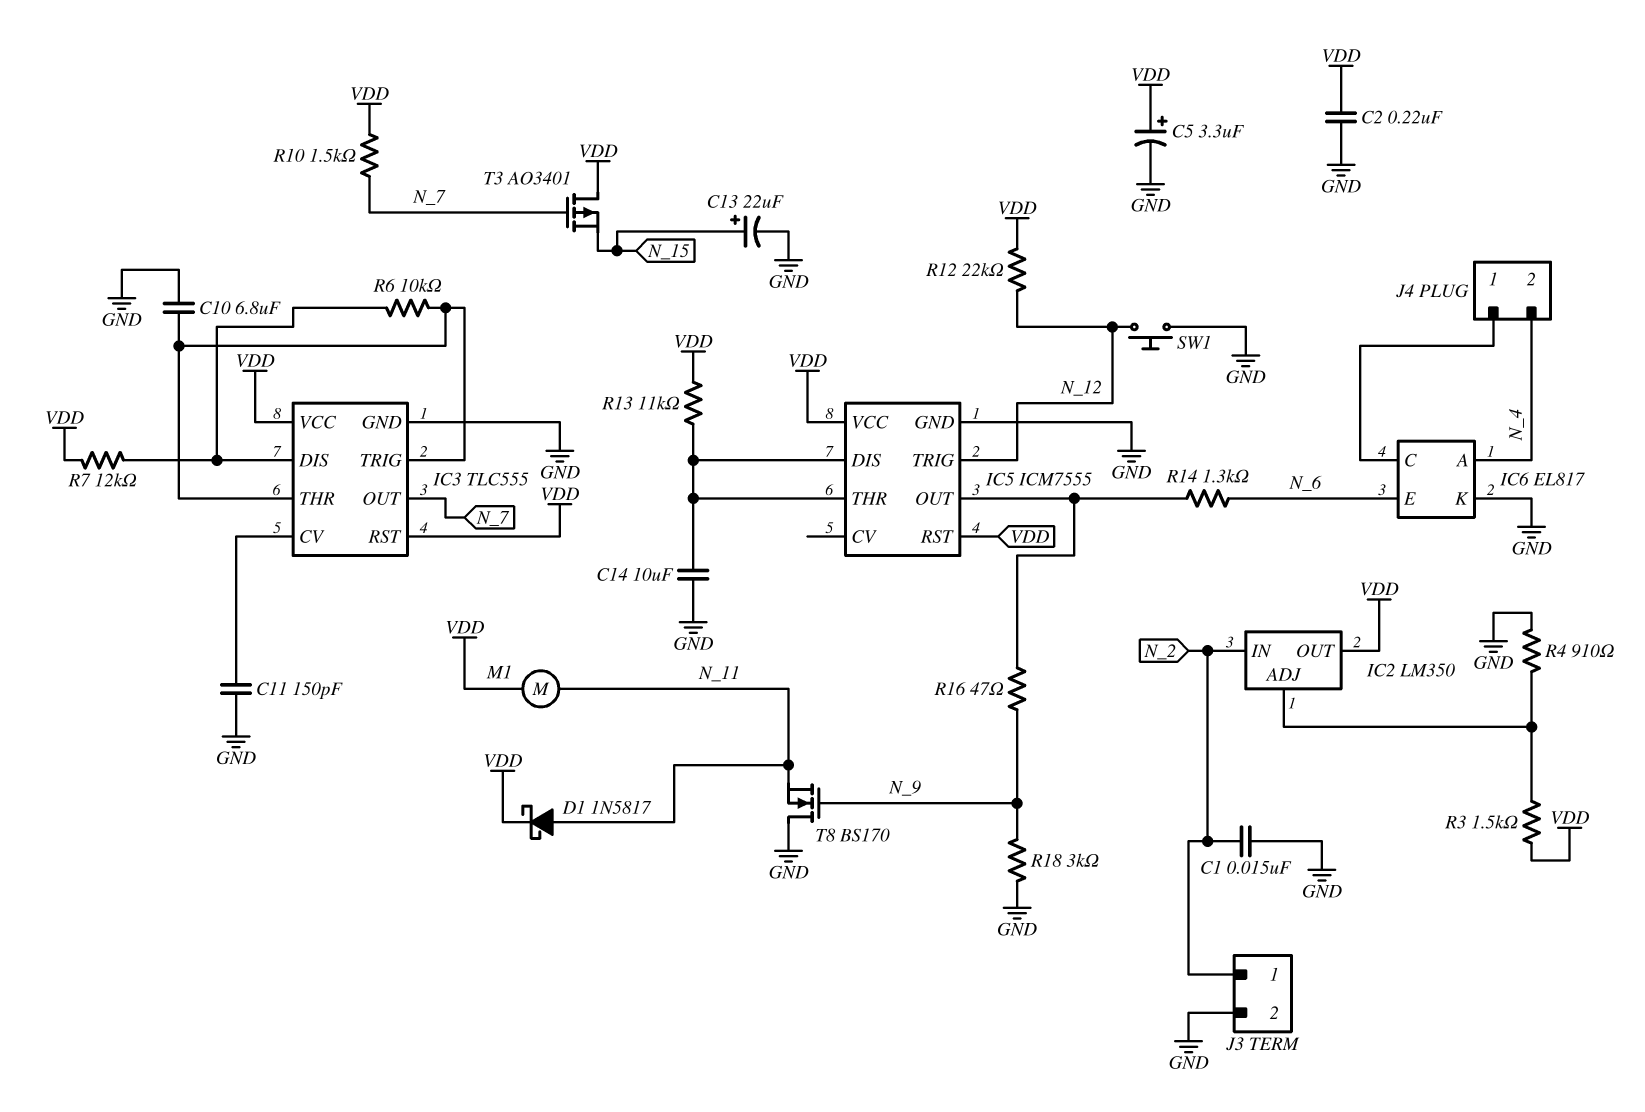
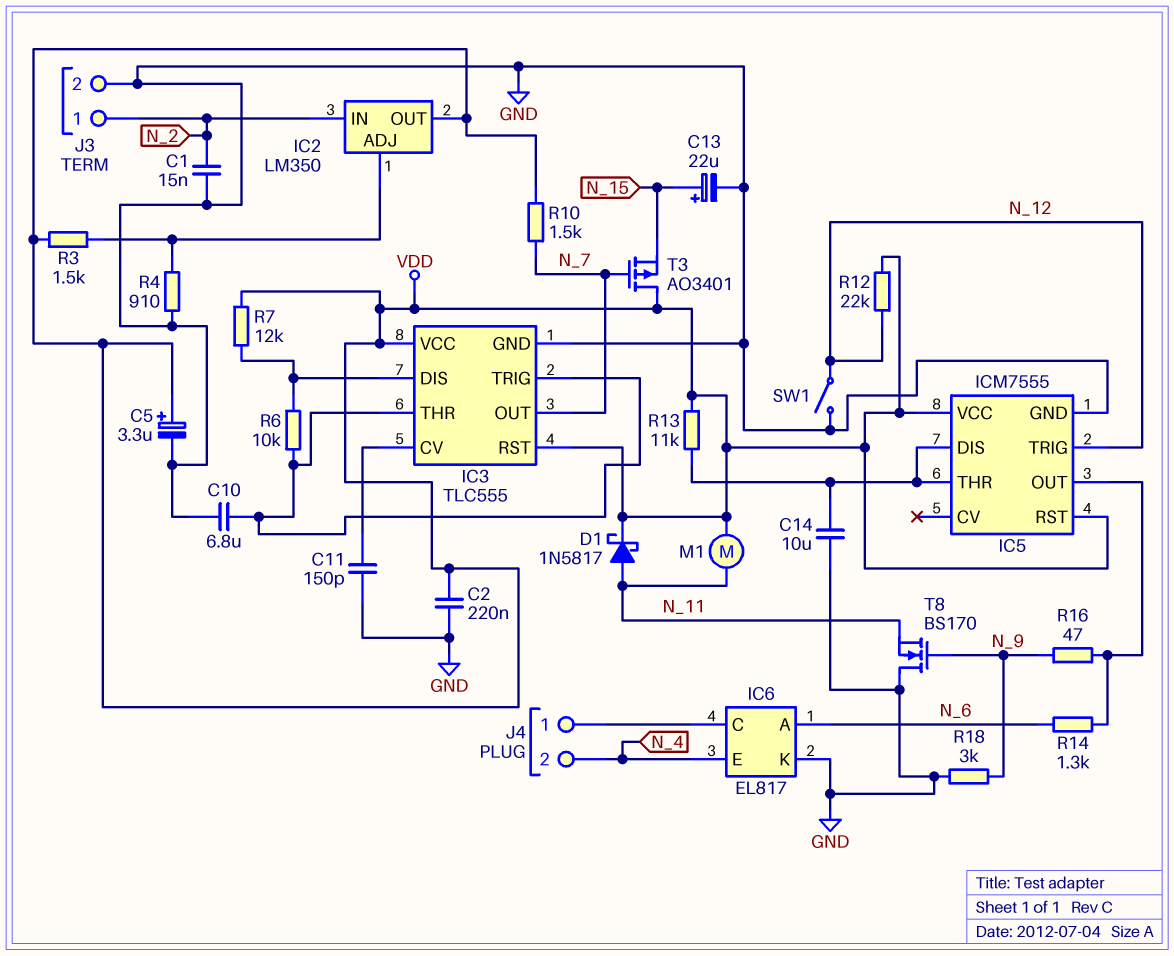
IC6 pin A: N_4 -> N_6
IC6 pin E: N_6 -> N_4
SW1: button (GND, N_12) -> switch (GND, N_12)

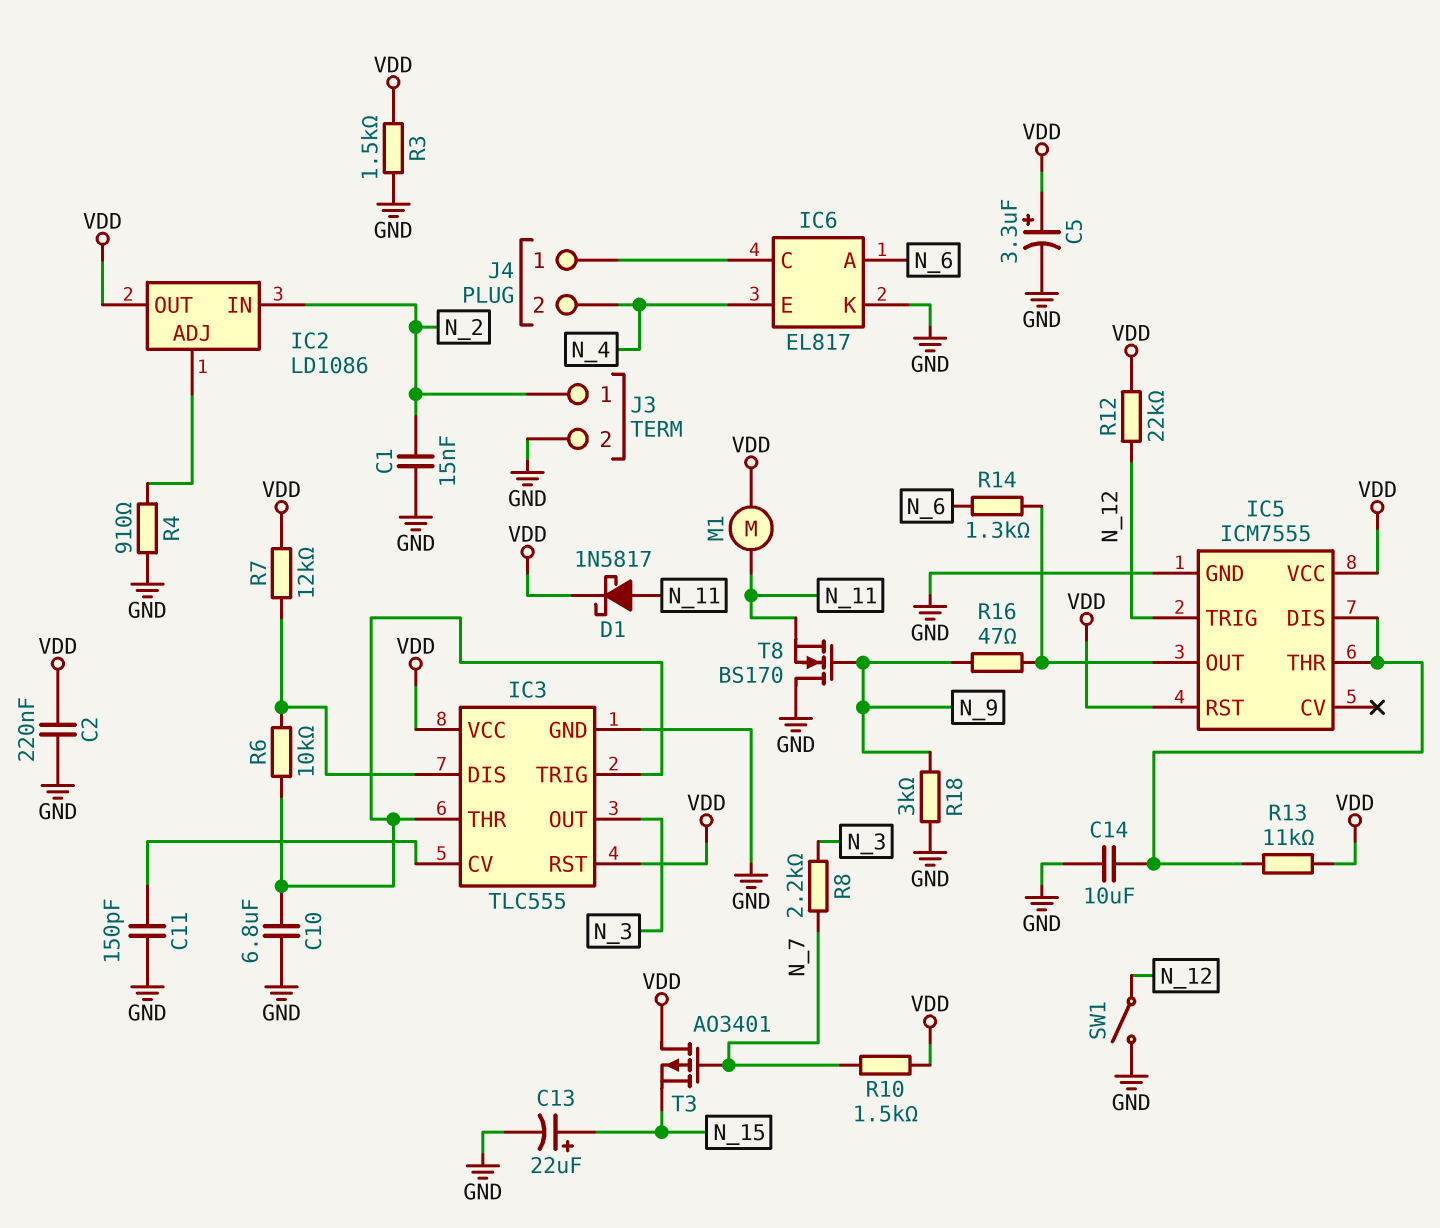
IC2: LM350 -> LD1086
IC3 pin OUT: N_7 -> N_3
R3: 1.5k (IC2/ADJ, VDD) -> 1.5k (GND, VDD)
R8: none -> 2.2k (N_3, N_7)

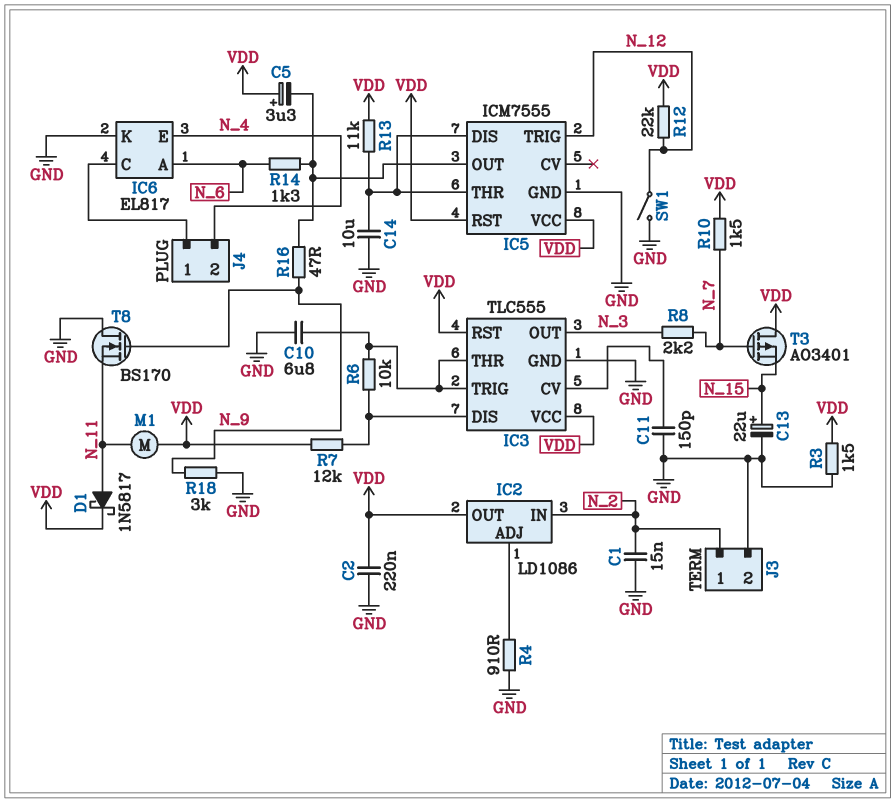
C5: 3.3uF (plus VDD, minus GND) -> 3.3uF (plus VDD, minus IC5/OUT)

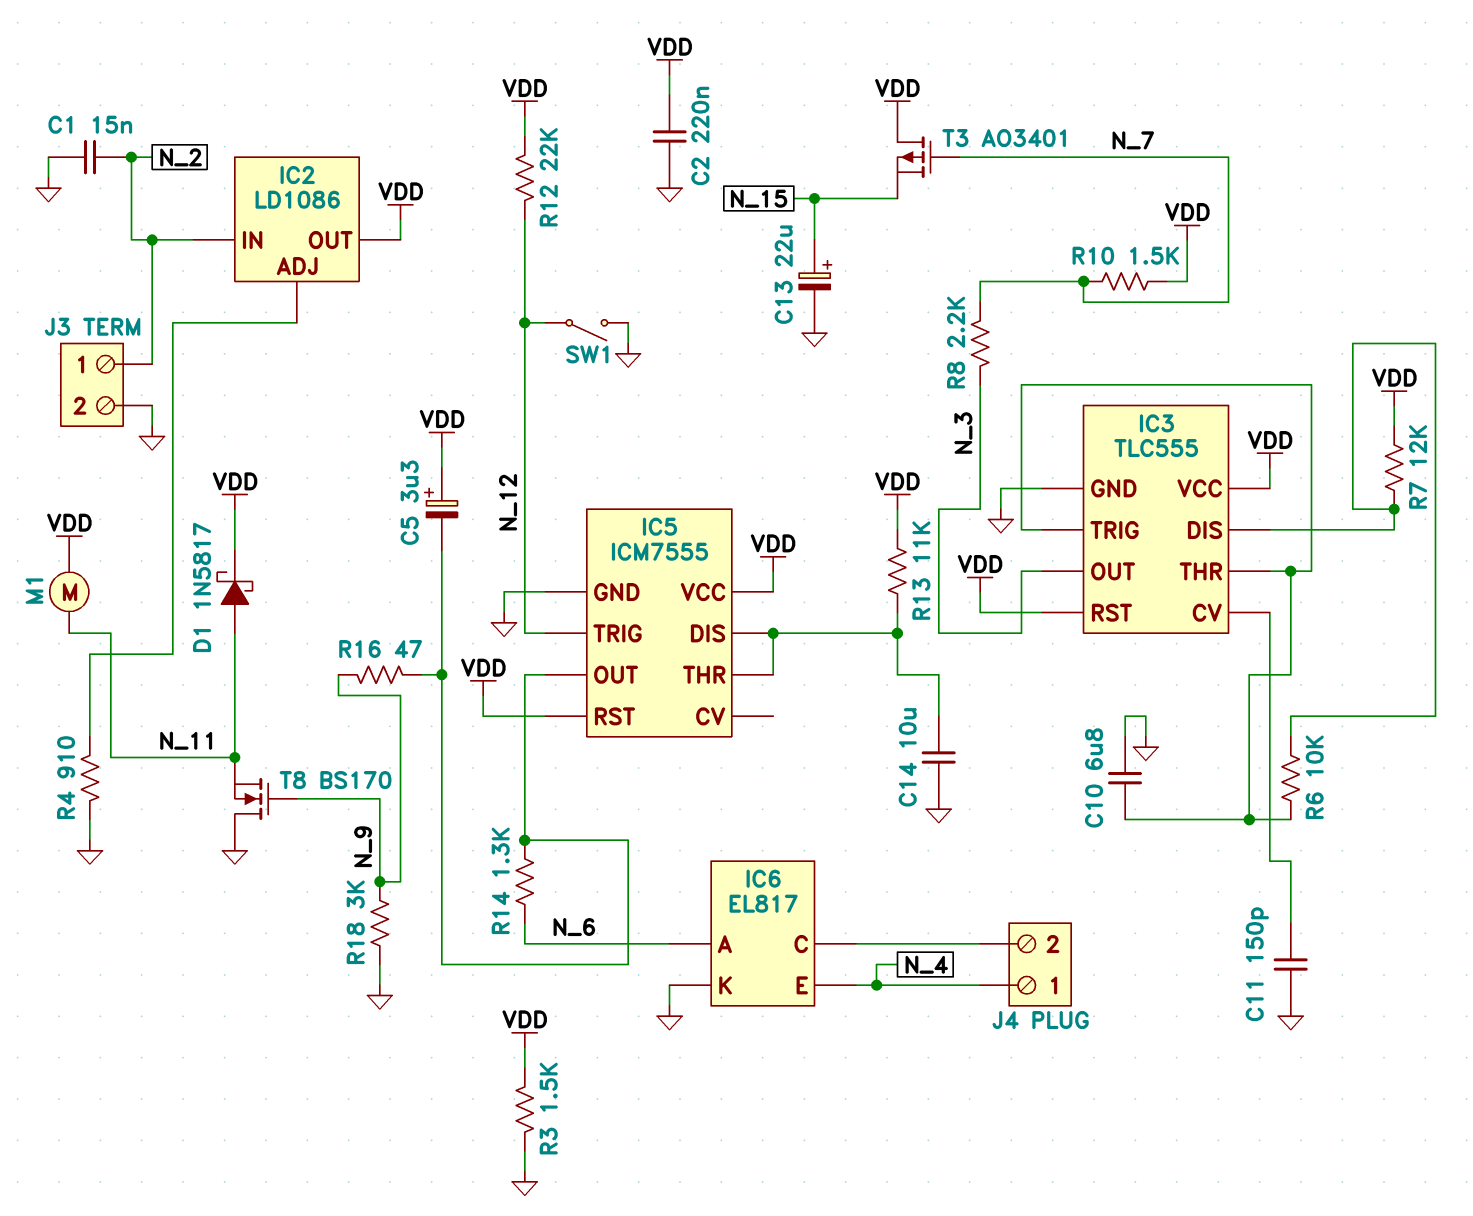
J4 pin 1: IC6/C -> N_4
J4 pin 2: N_4 -> IC6/C

